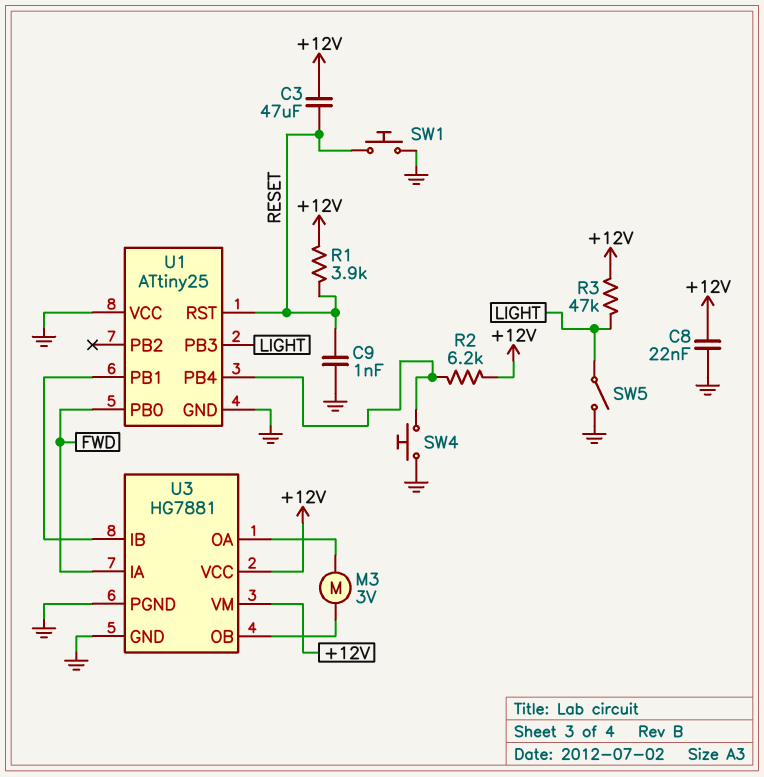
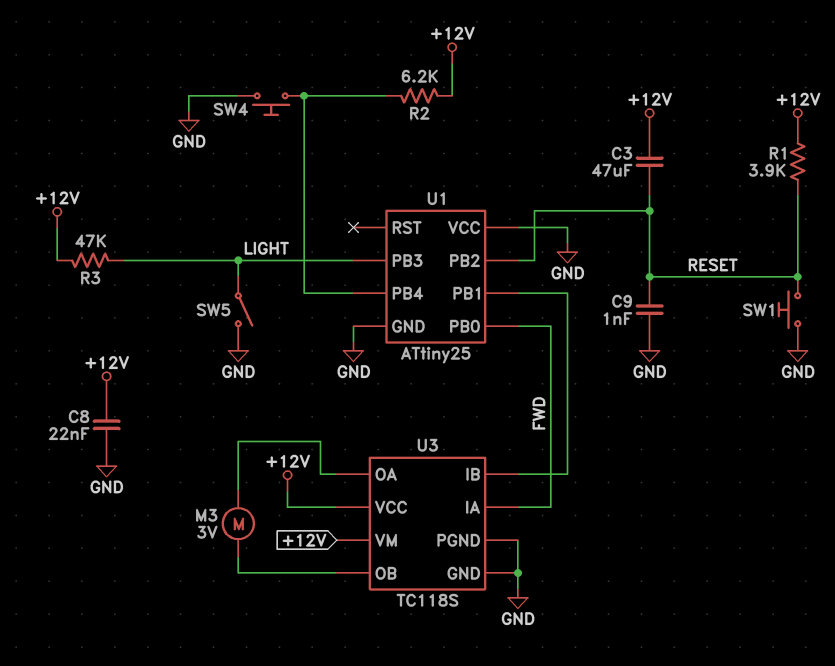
U1 pin PB2: none -> RESET
U1 pin RST: RESET -> none
U3: HG7881 -> TC118S

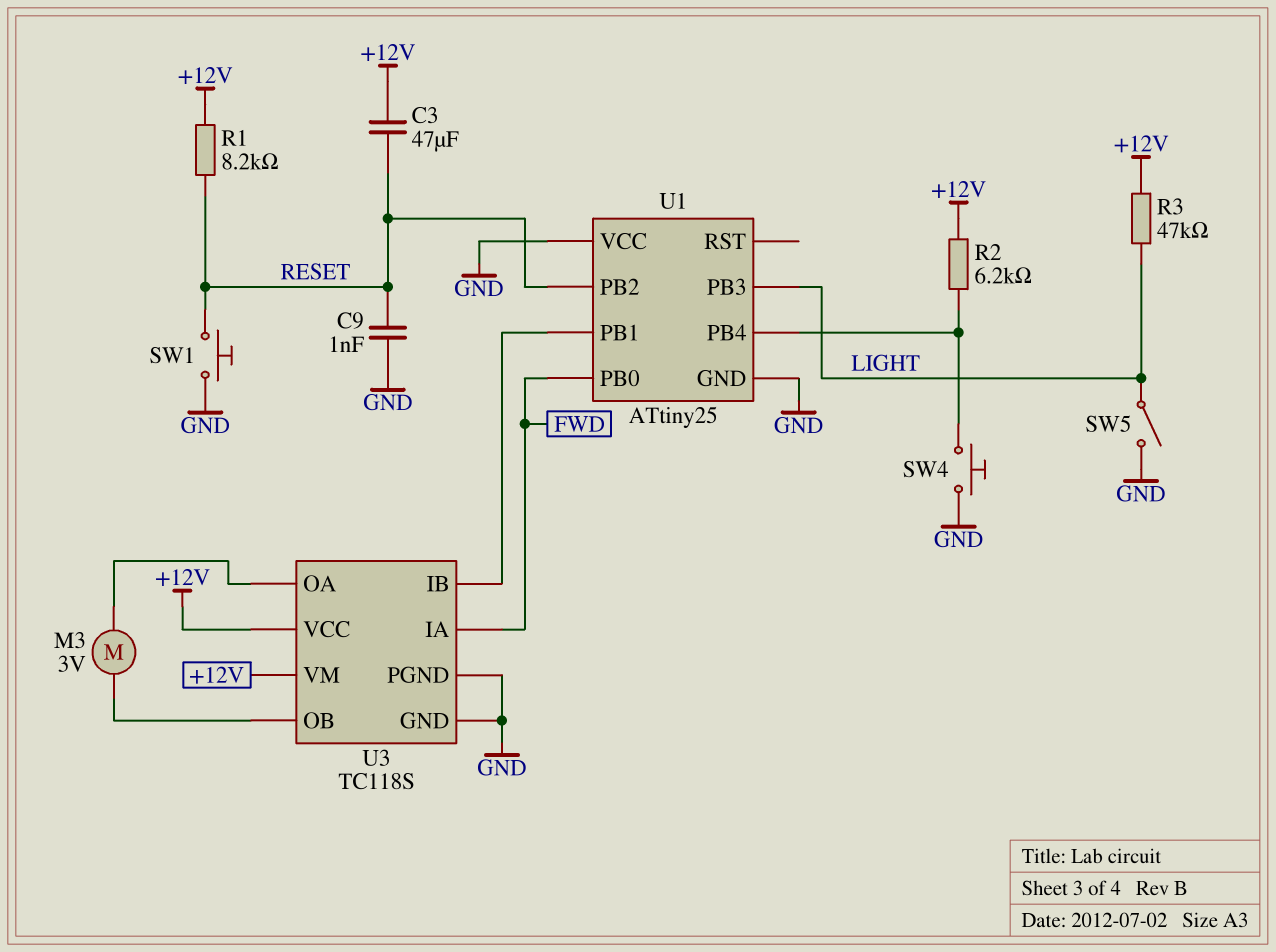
C8: 22nF (+12V, GND) -> none
R1: 3.9k (+12V, RESET) -> 8.2k (+12V, RESET)

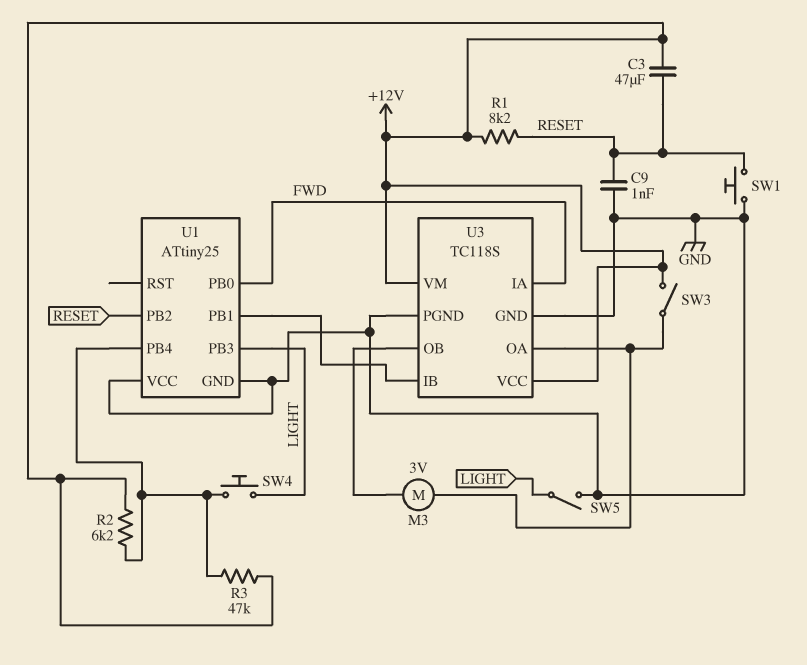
R3: 47k (+12V, LIGHT) -> 47k (+12V, U1/PB4)
SW3: none -> switch (+12V, U3/OA)
SW4: button (GND, U1/PB4) -> button (LIGHT, U1/PB4)

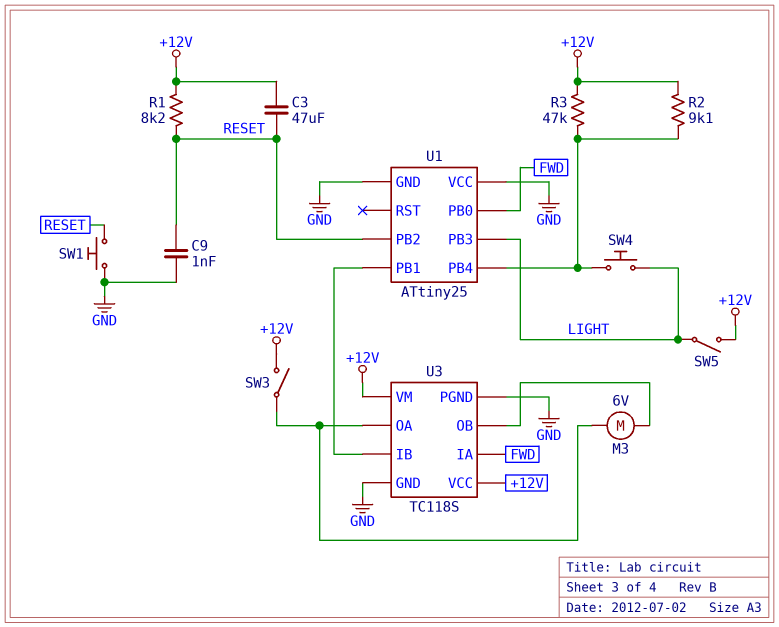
M3: motor 3V (U3/OA, U3/OB) -> motor 6V (U3/OA, U3/OB)
R2: 6.2k (+12V, U1/PB4) -> 9.1k (+12V, U1/PB4)
SW5: switch (GND, LIGHT) -> switch (+12V, LIGHT)

